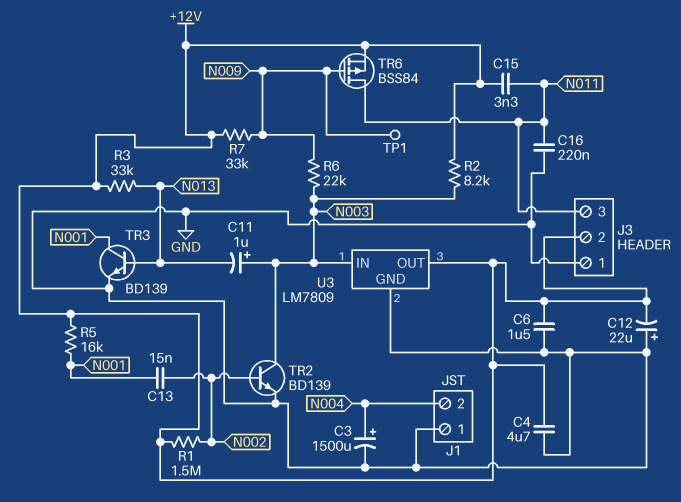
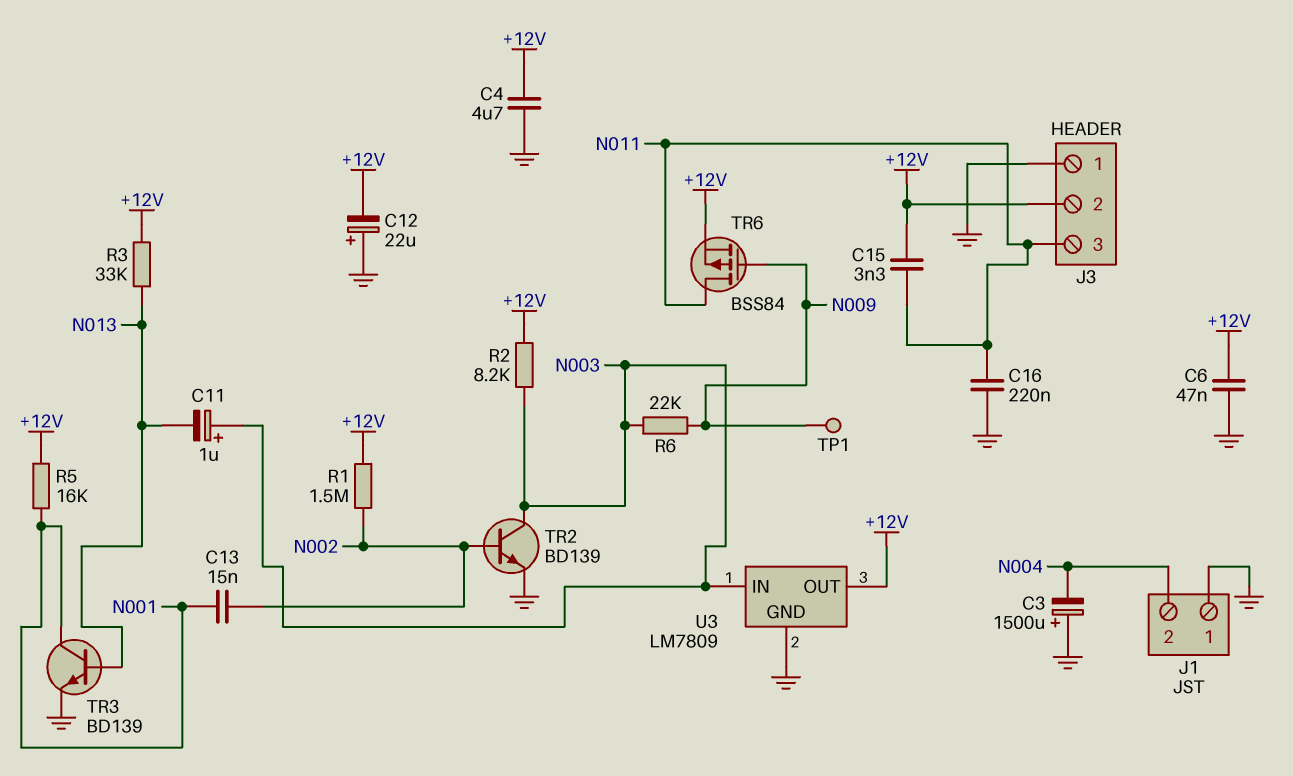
C3: 1500uF (plus N004, minus GND) -> 1500uF (plus GND, minus N004)
C6: 1.5uF (+12V, GND) -> 47nF (+12V, GND)
R7: 33k (+12V, N009) -> none

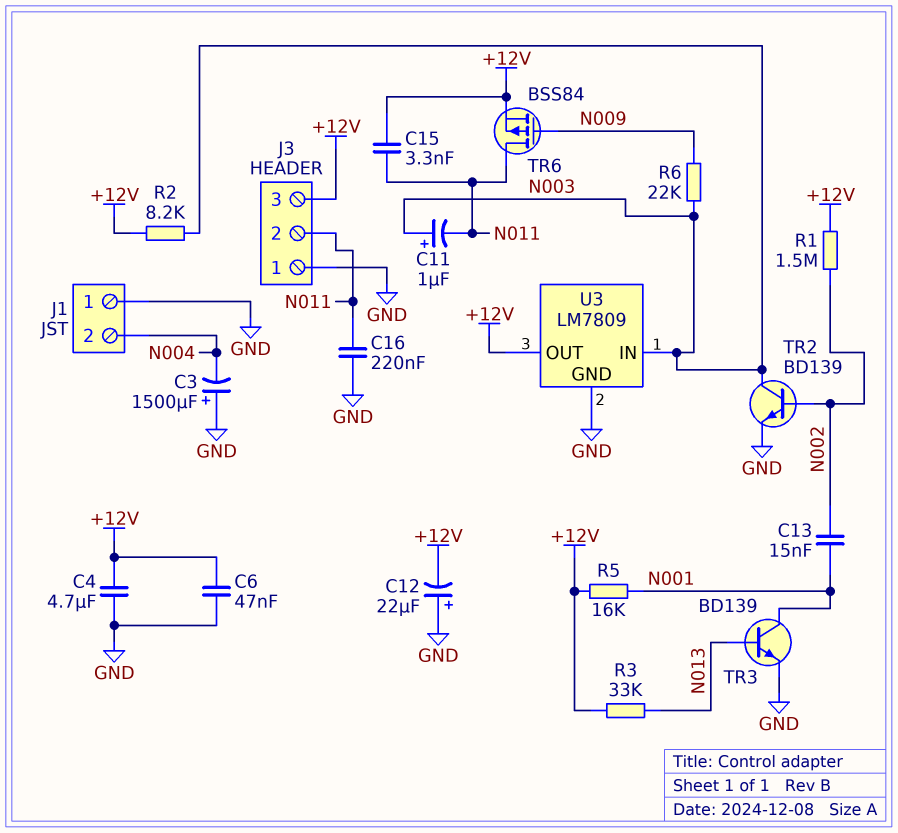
C11: 1uF (plus N003, minus N013) -> 1uF (plus N003, minus N011)
J3 pin 2: +12V -> N011
J3 pin 3: N011 -> +12V
TP1: test point (N009) -> none

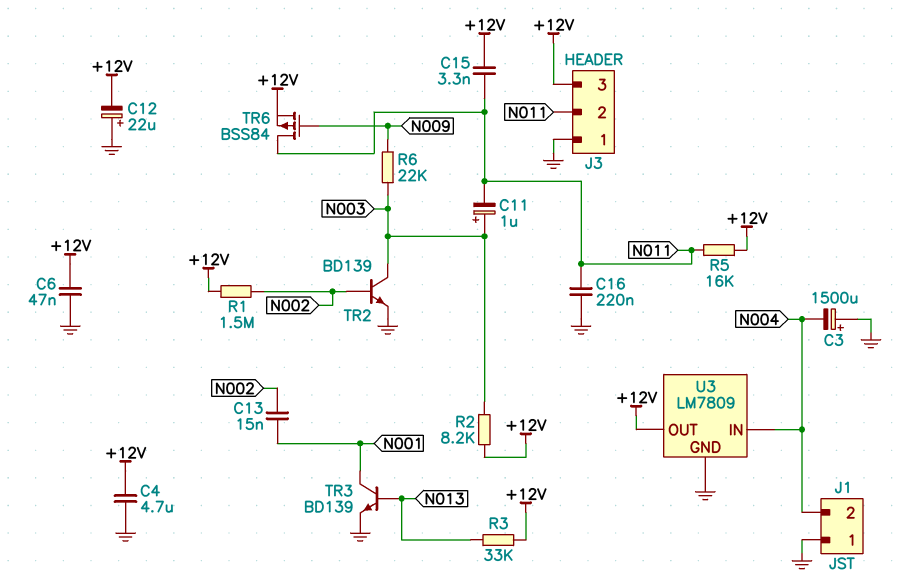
R5: 16k (+12V, N001) -> 16k (+12V, N011)
U3 pin IN: N003 -> N004

